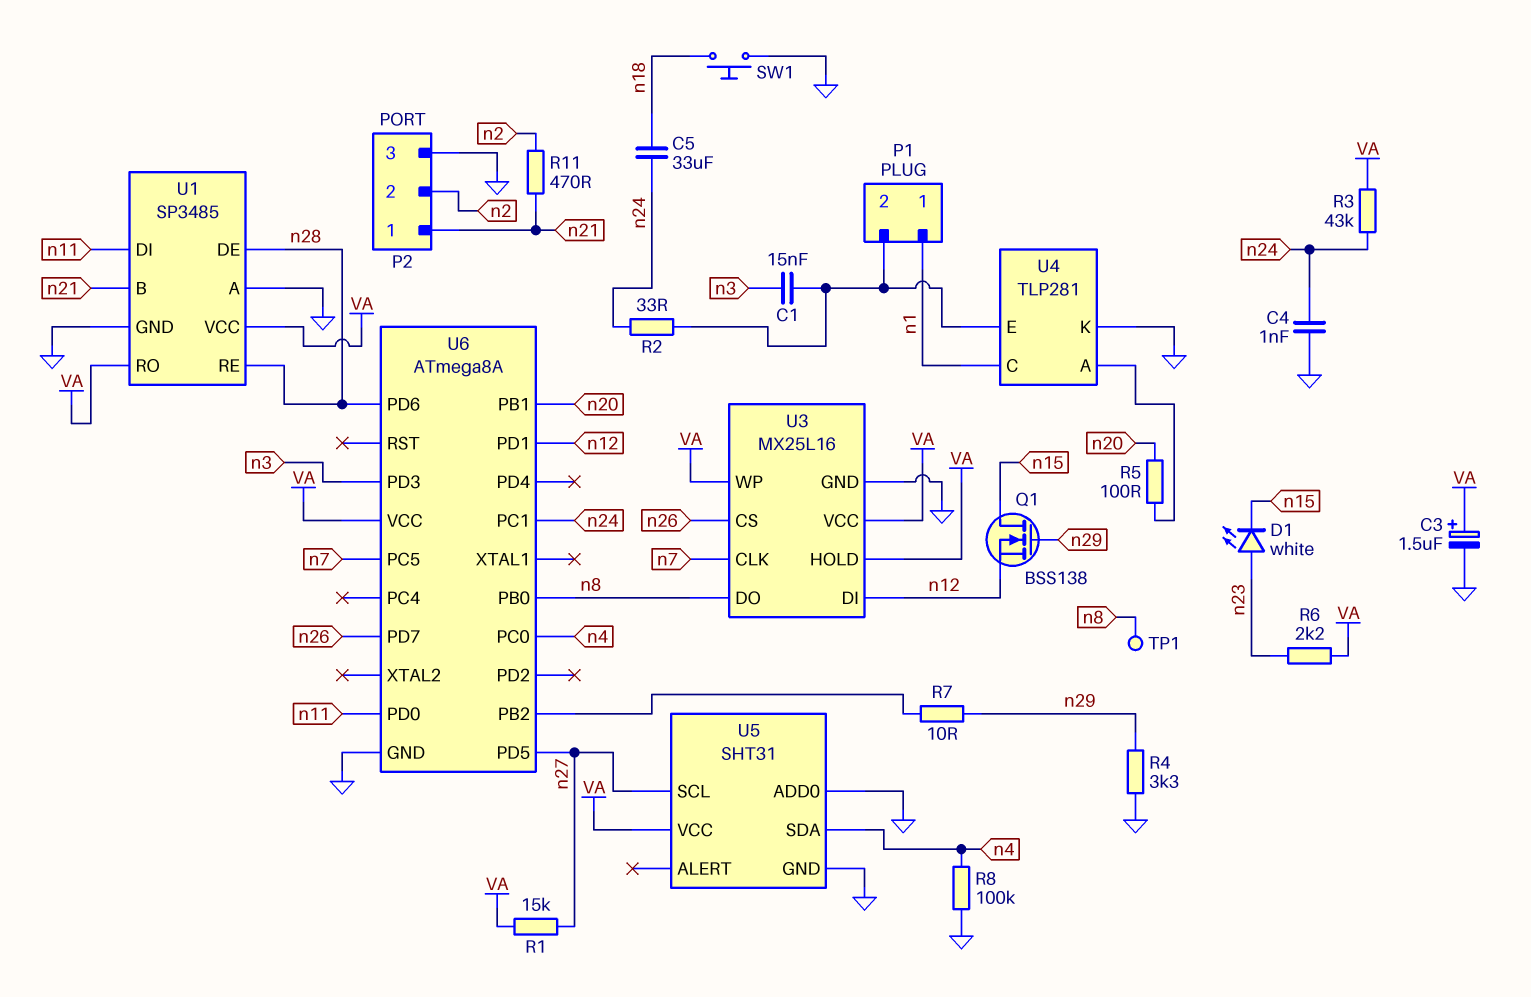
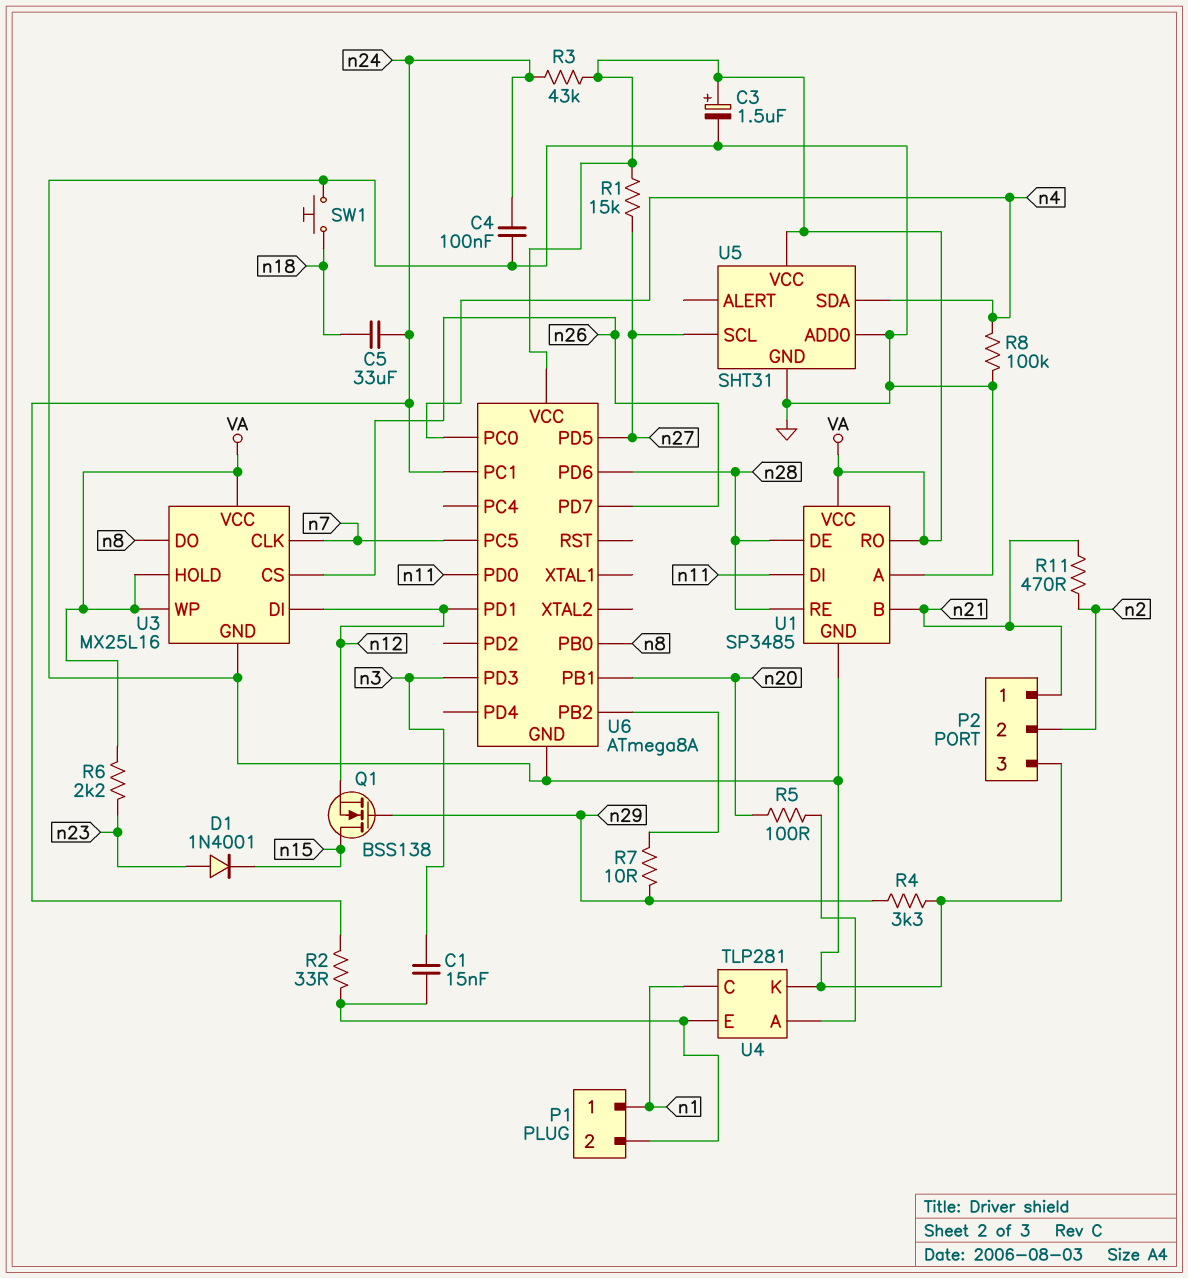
C4: 1nF (GND, n24) -> 100nF (GND, n24)
D1: LED white (A n23, K n15) -> diode 1N4001 (A n23, K n15)
TP1: test point (n8) -> none

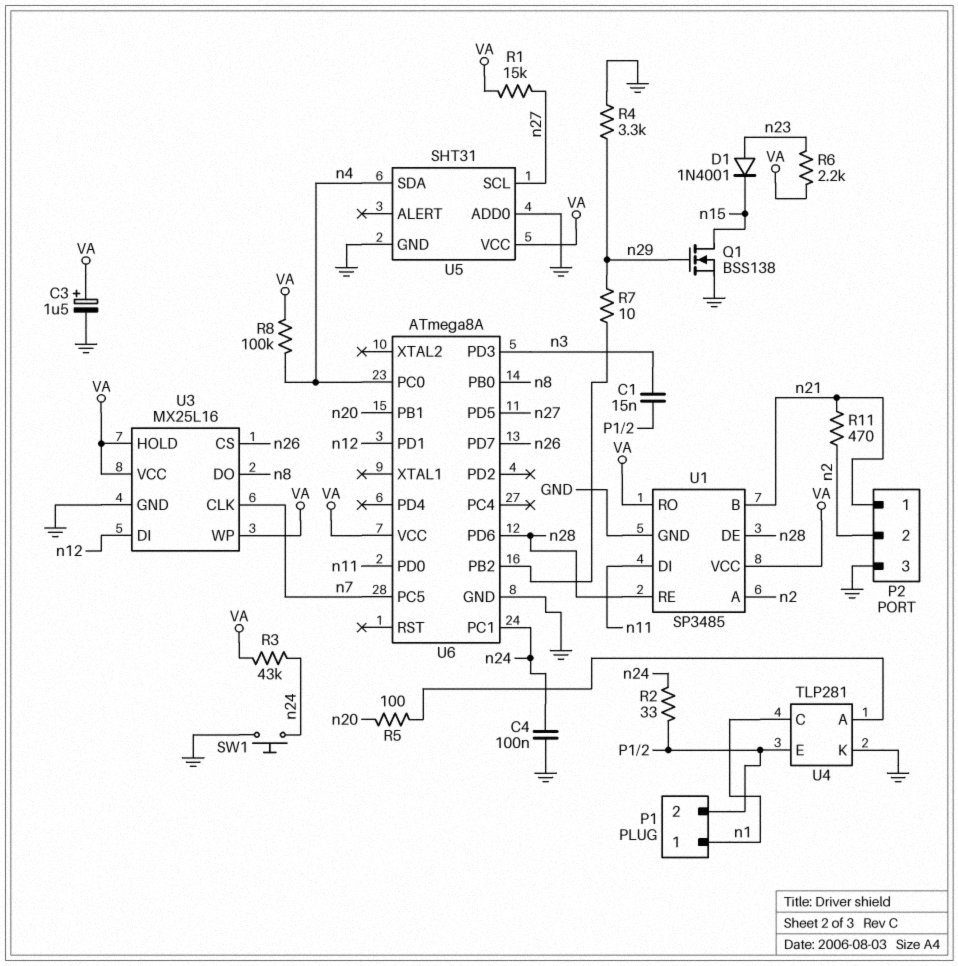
C5: 33uF (n18, n24) -> none
Q1: NMOS BSS138 (G n29, D n15, S n12) -> NMOS BSS138 (G n29, D n15, S GND)
R8: 100k (GND, n4) -> 100k (VA, n4)
SW1: button (GND, n18) -> button (GND, n24)
U1 pin A: GND -> n2

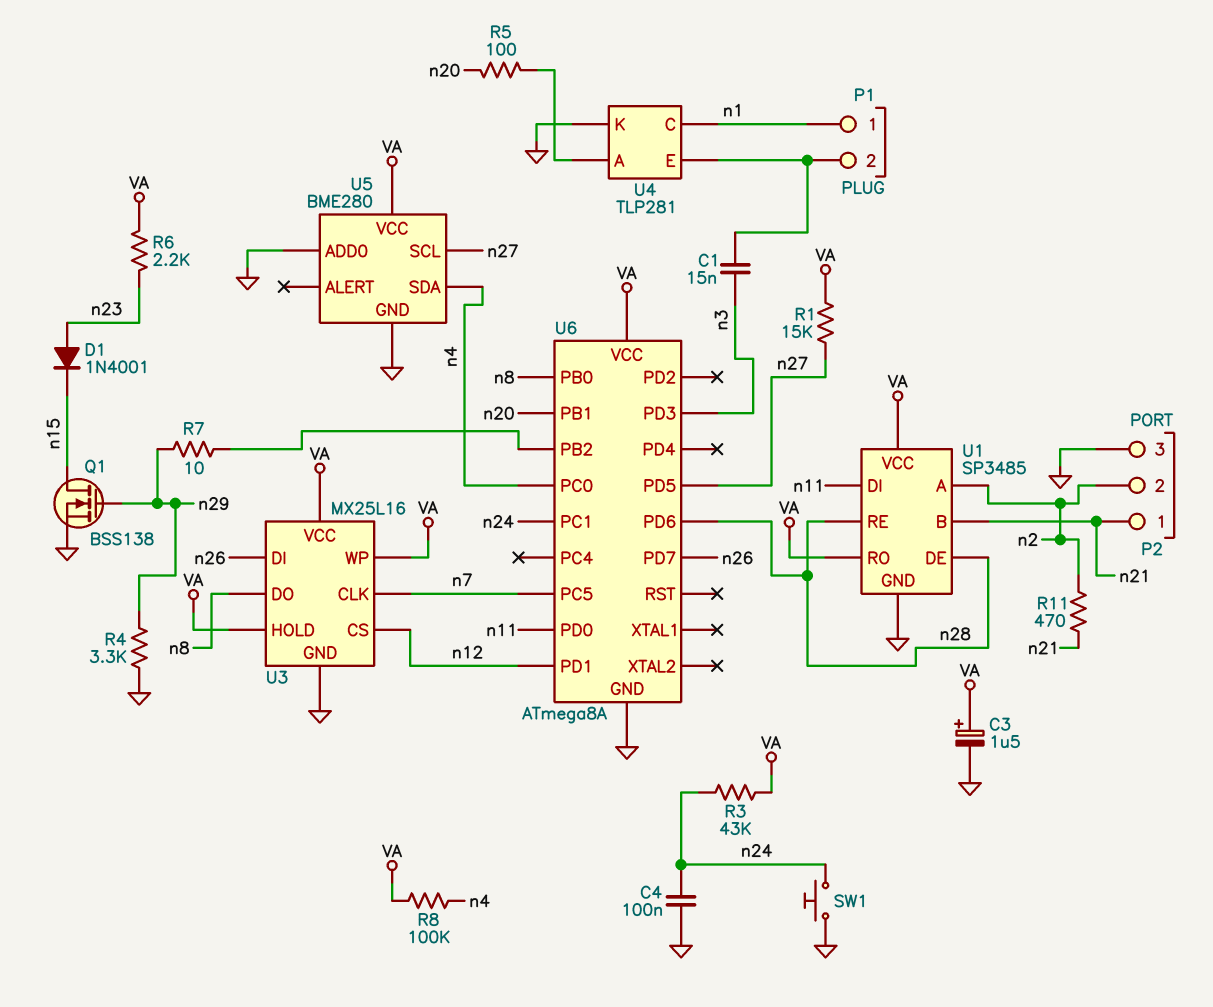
R2: 33 (P1/2, n24) -> none
U3 pin CS: n26 -> n12
U3 pin DI: n12 -> n26
U5: SHT31 -> BME280

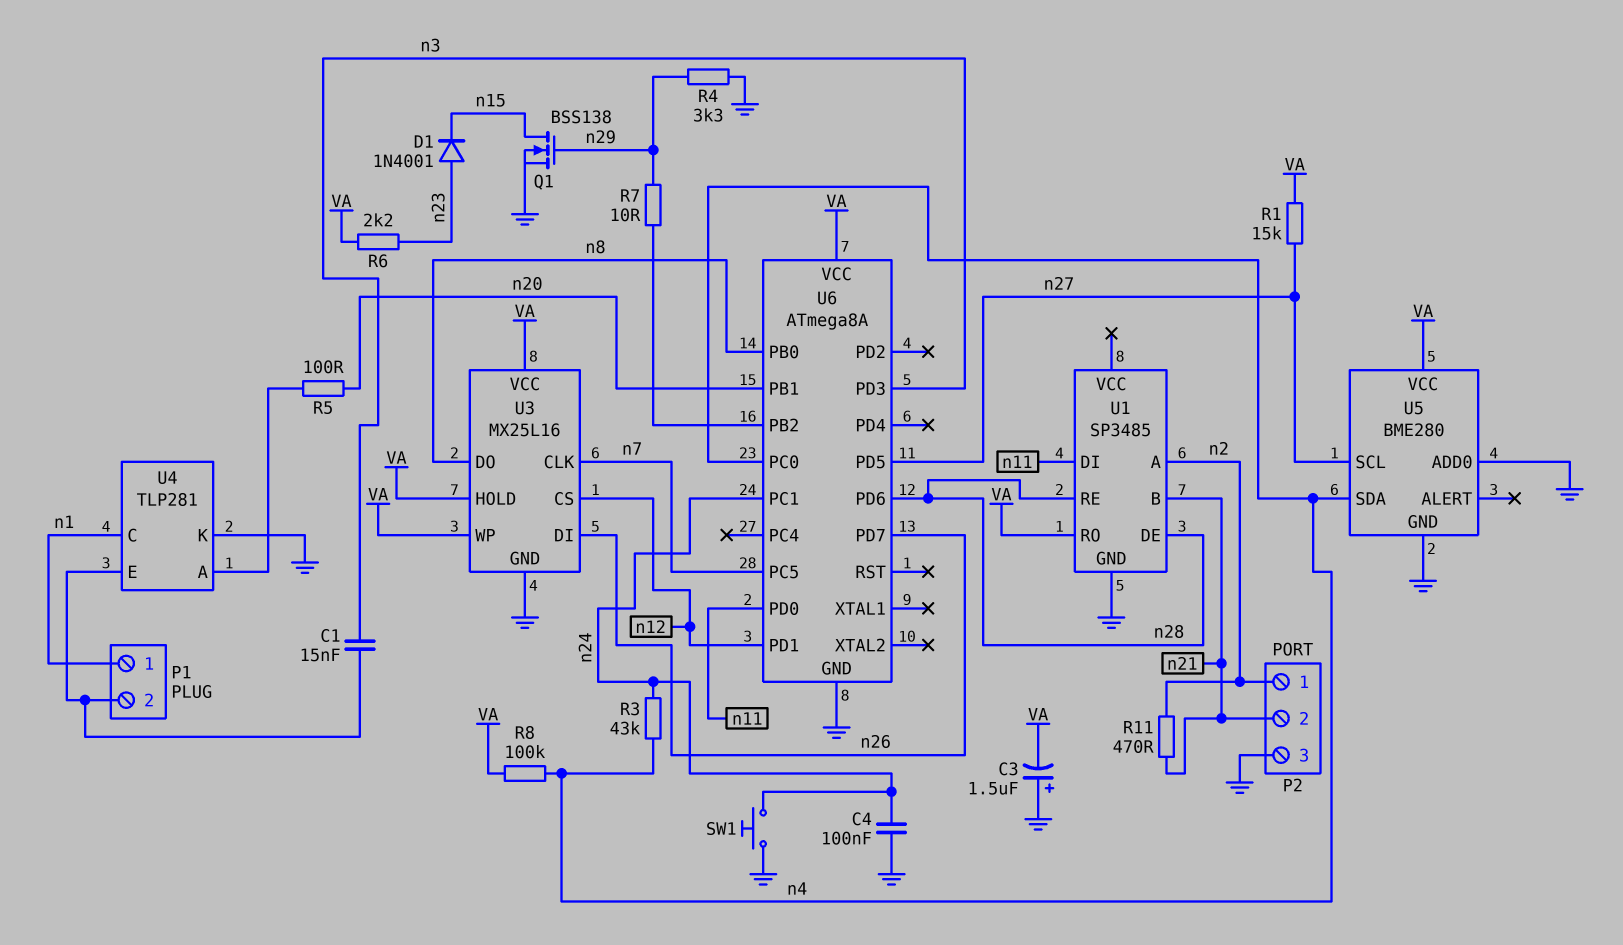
C3: 1.5uF (plus VA, minus GND) -> 1.5uF (plus GND, minus VA)
P2 pin 1: n21 -> n2
P2 pin 2: n2 -> n21
R3: 43k (VA, n24) -> 43k (n4, n24)
U1 pin VCC: VA -> none

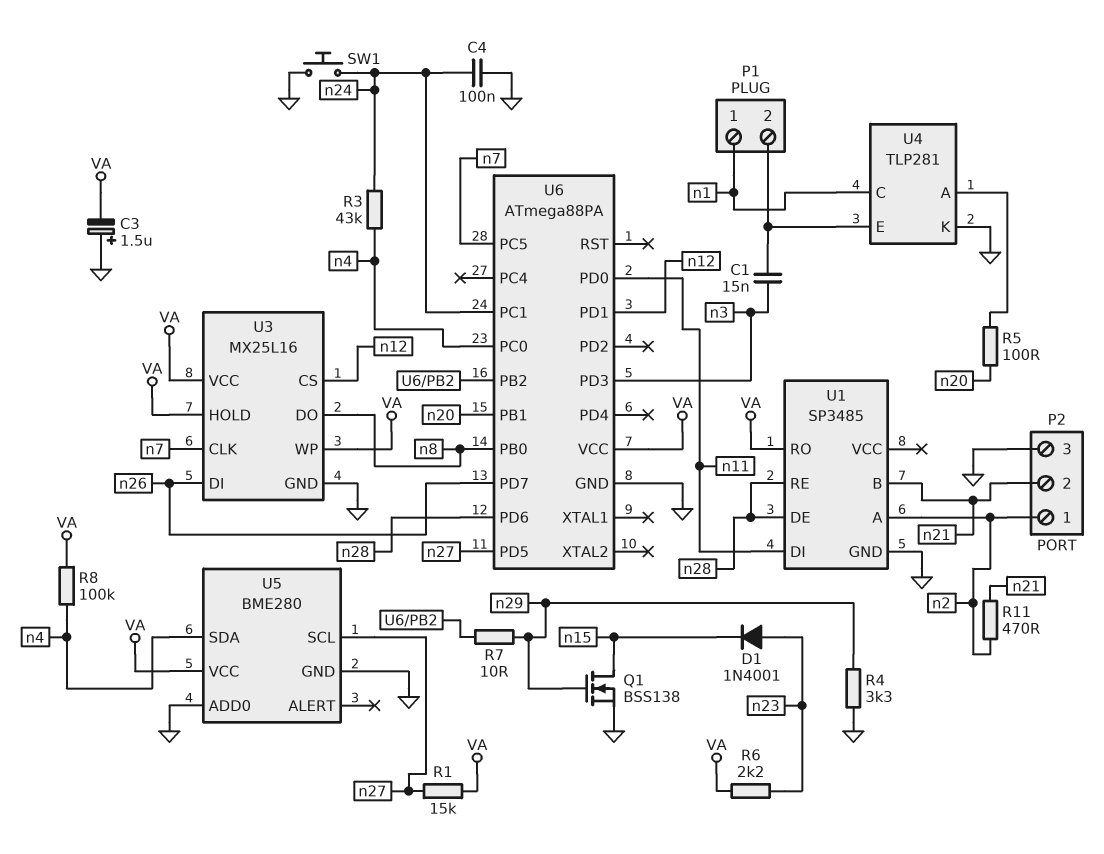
U6: ATmega8A -> ATmega88PA

